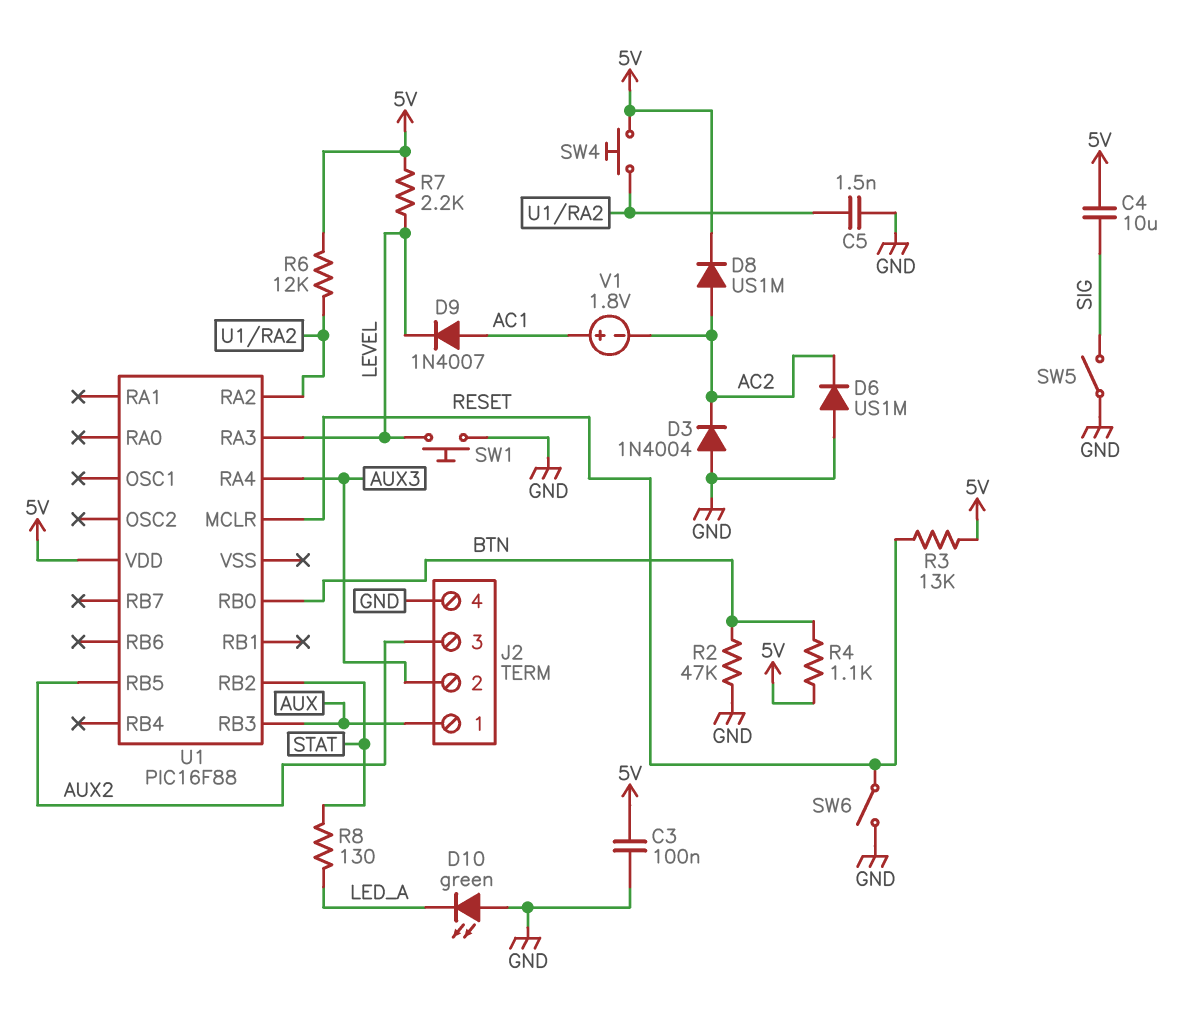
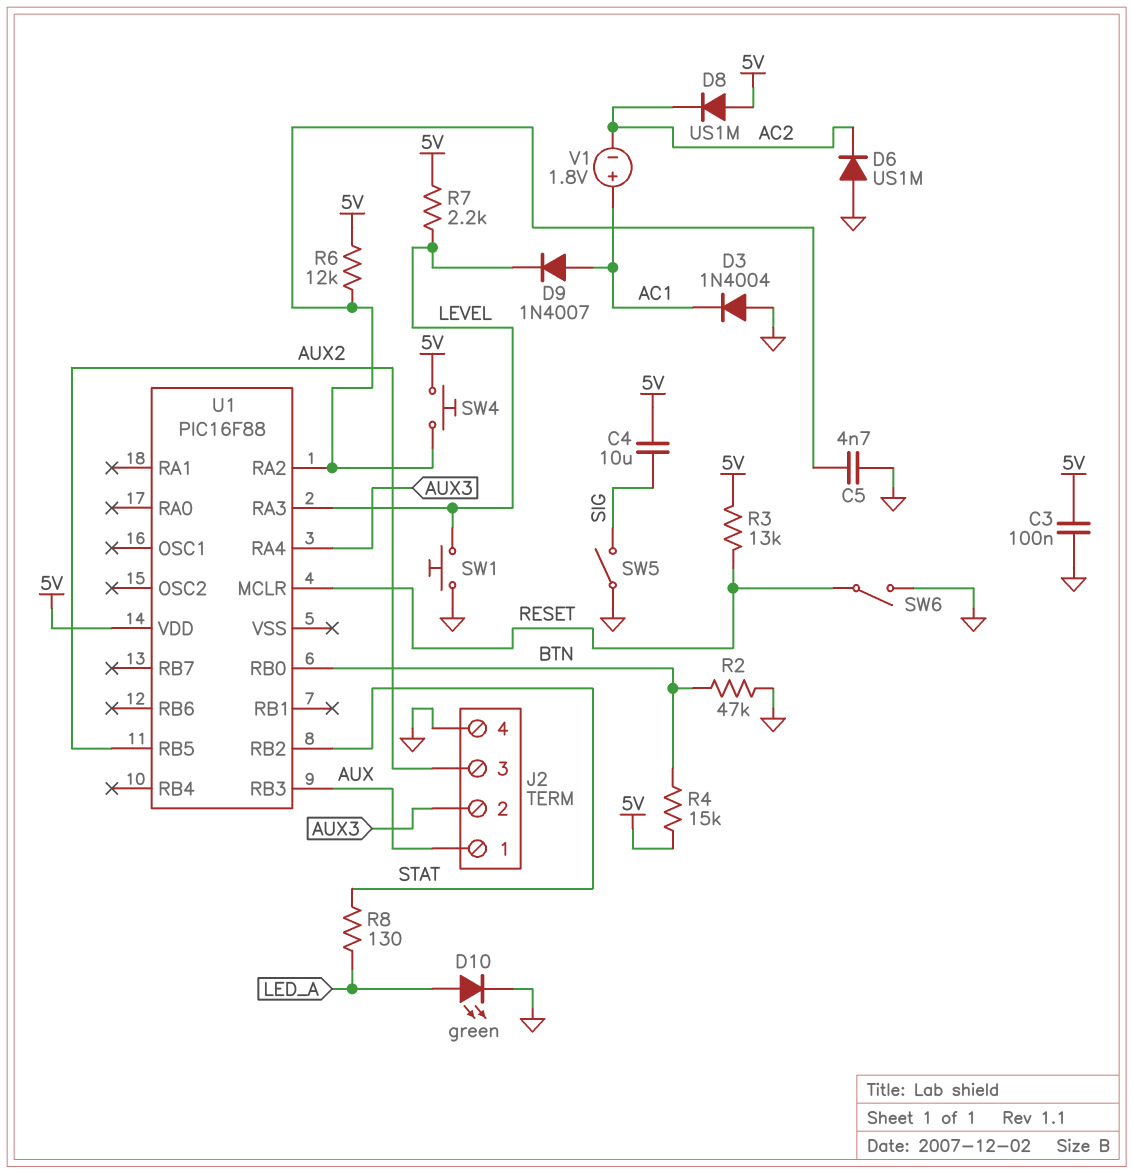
C5: 1.5nF (GND, U1/RA2) -> 4.7nF (GND, U1/RA2)
D3: diode 1N4004 (A GND, K AC2) -> diode 1N4004 (A GND, K AC1)
D8: diode US1M (A AC2, K 5V) -> diode US1M (A 5V, K AC2)
D10: LED green (A GND, K LED_A) -> LED green (A LED_A, K GND)
R4: 1.1k (5V, BTN) -> 15k (5V, BTN)

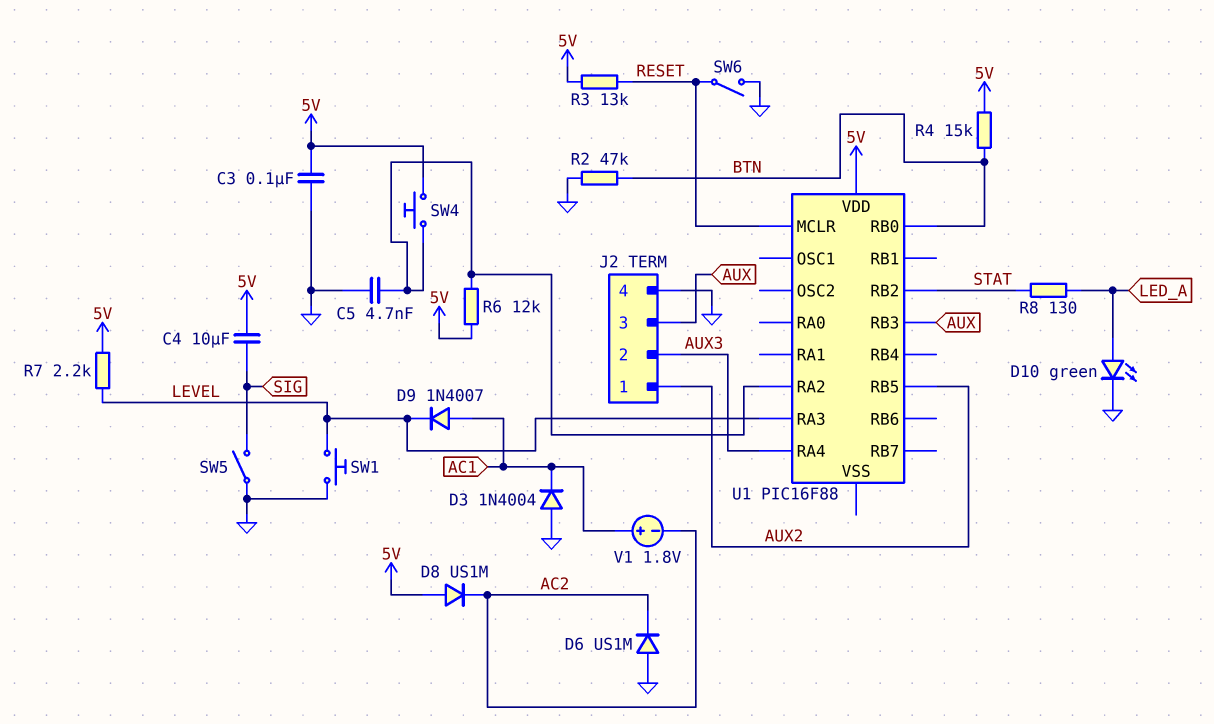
J2 pin 1: AUX -> AUX2
J2 pin 3: AUX2 -> AUX

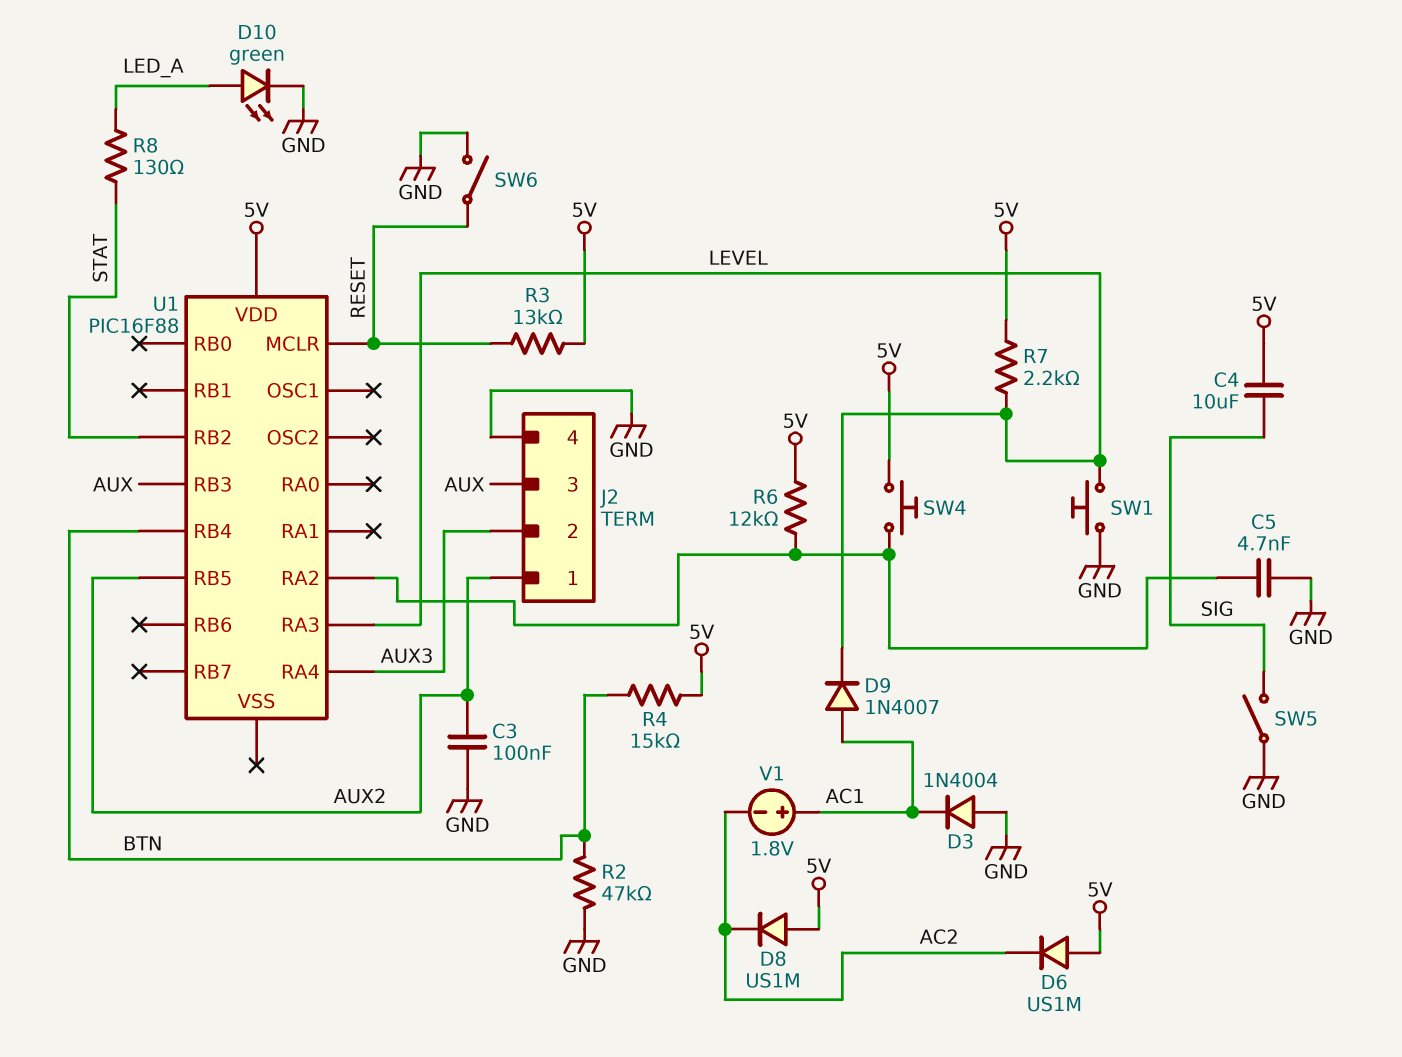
C3: 100nF (5V, GND) -> 100nF (AUX2, GND)
D6: diode US1M (A GND, K AC2) -> diode US1M (A 5V, K AC2)
U1 pin RB0: BTN -> none
U1 pin RB4: none -> BTN

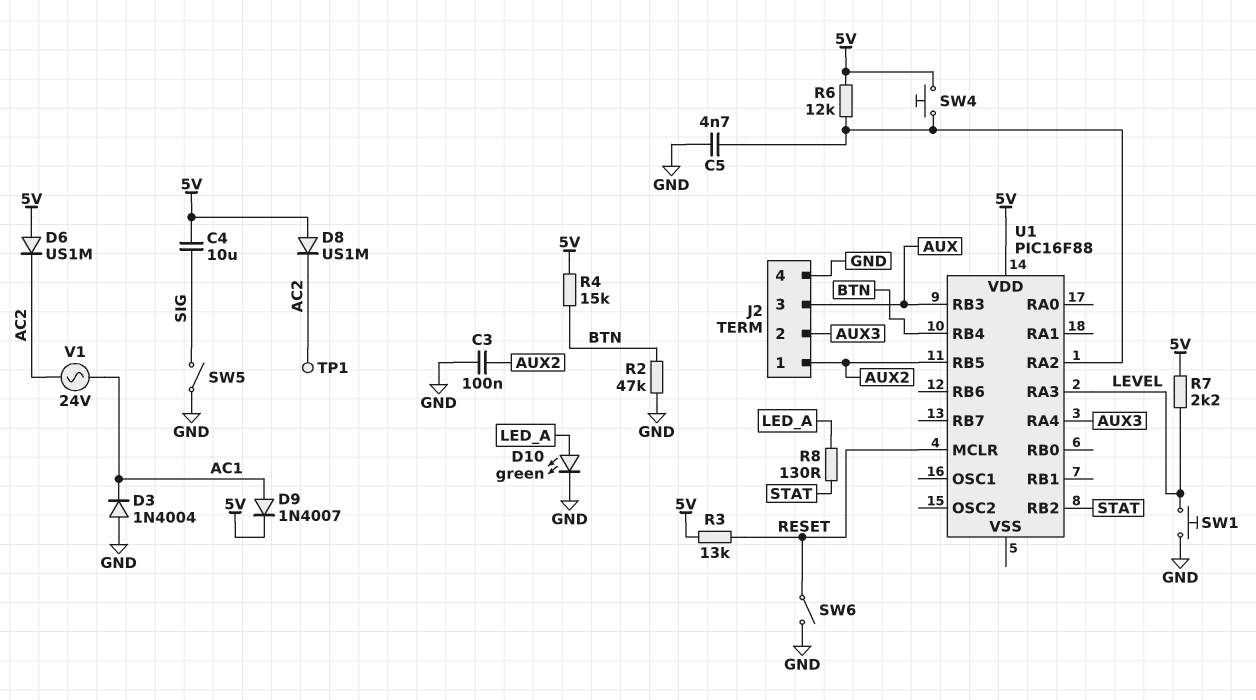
D9: diode 1N4007 (A AC1, K LEVEL) -> diode 1N4007 (A AC1, K 5V)
TP1: none -> test point (AC2)
V1: 1.8V (plus AC1, minus AC2) -> AC 24V (AC1, AC2)

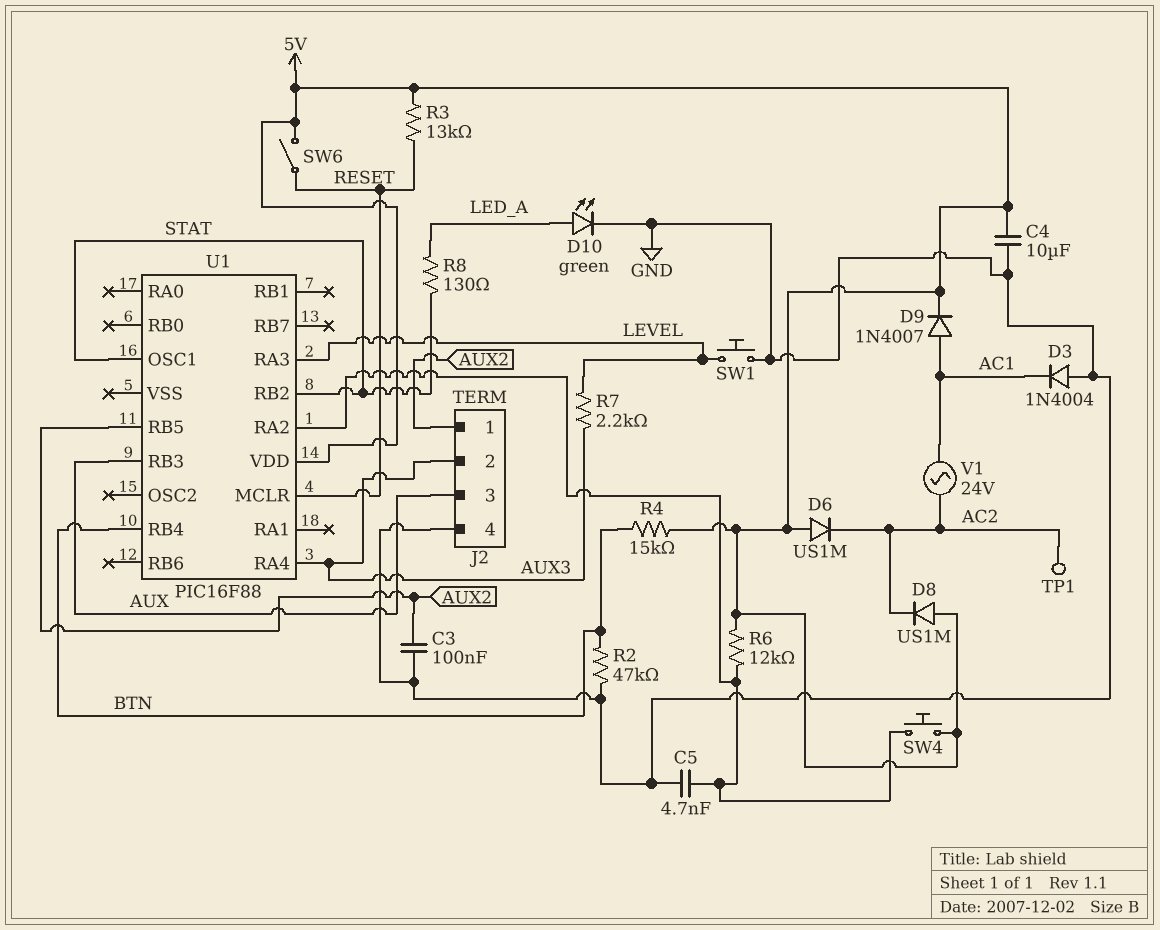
C4: 10uF (5V, SIG) -> 10uF (5V, GND)
R7: 2.2k (5V, LEVEL) -> 2.2k (AUX3, LEVEL)
SW5: switch (GND, SIG) -> none
SW6: switch (GND, RESET) -> switch (5V, RESET)
U1 pin OSC1: none -> STAT

